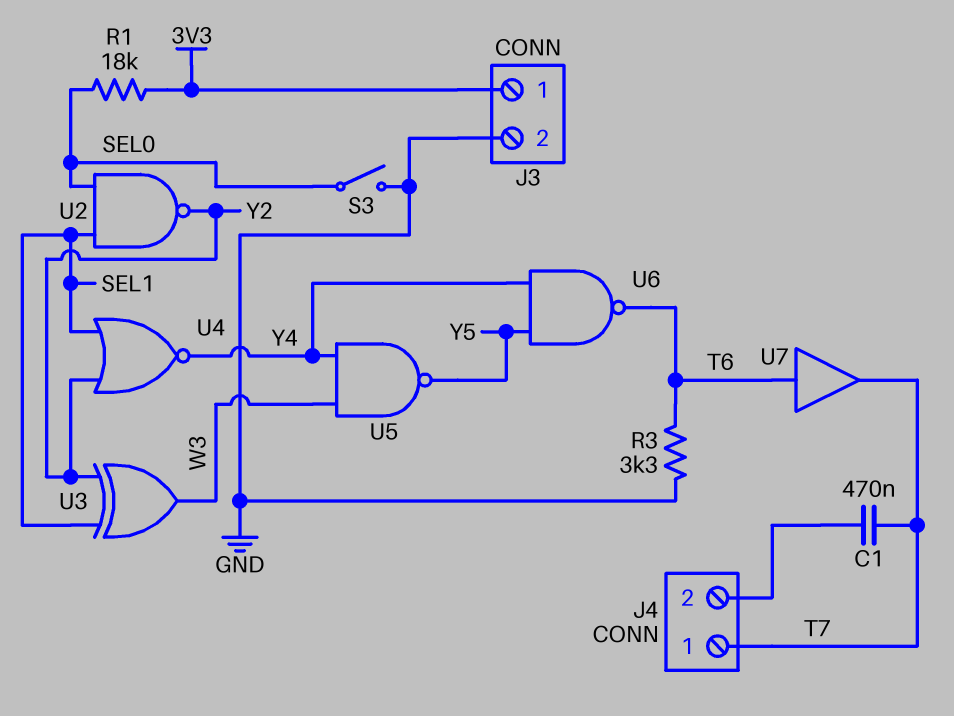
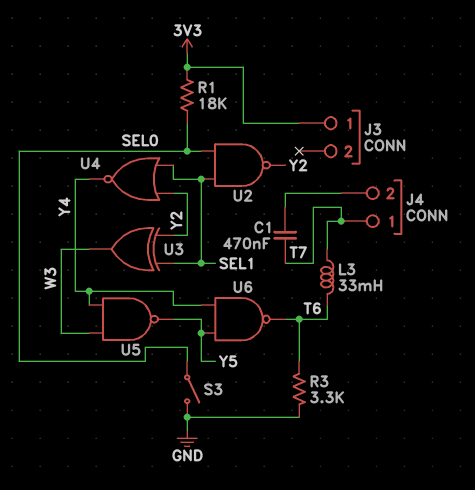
J3 pin 2: GND -> none
L3: none -> 33mH (T6, T7)
U7: buffer (in T6, out T7) -> none

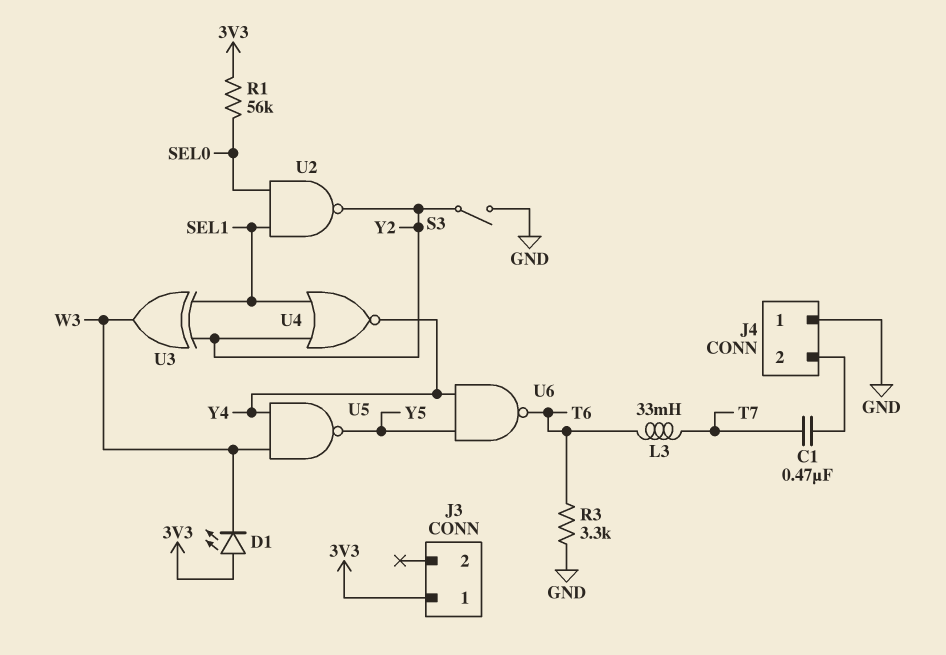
D1: none -> LED (A 3V3, K W3)
J4 pin 1: T7 -> GND
R1: 18k (3V3, SEL0) -> 56k (3V3, SEL0)
S3: switch (GND, SEL0) -> switch (GND, Y2)

